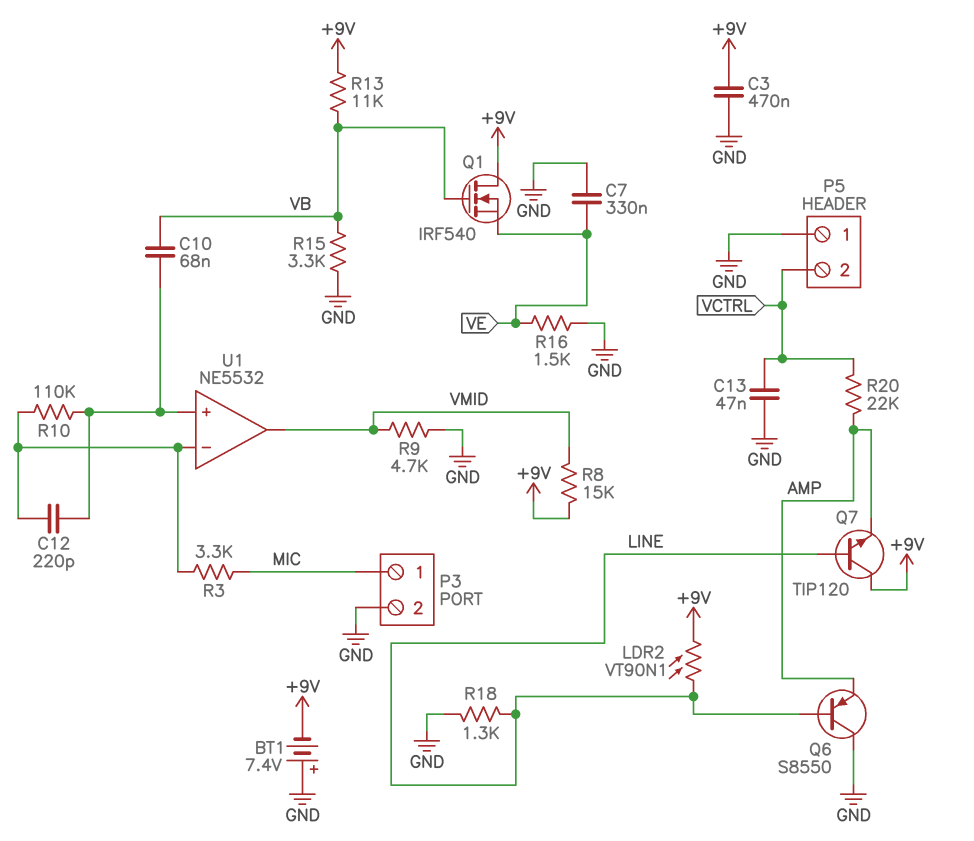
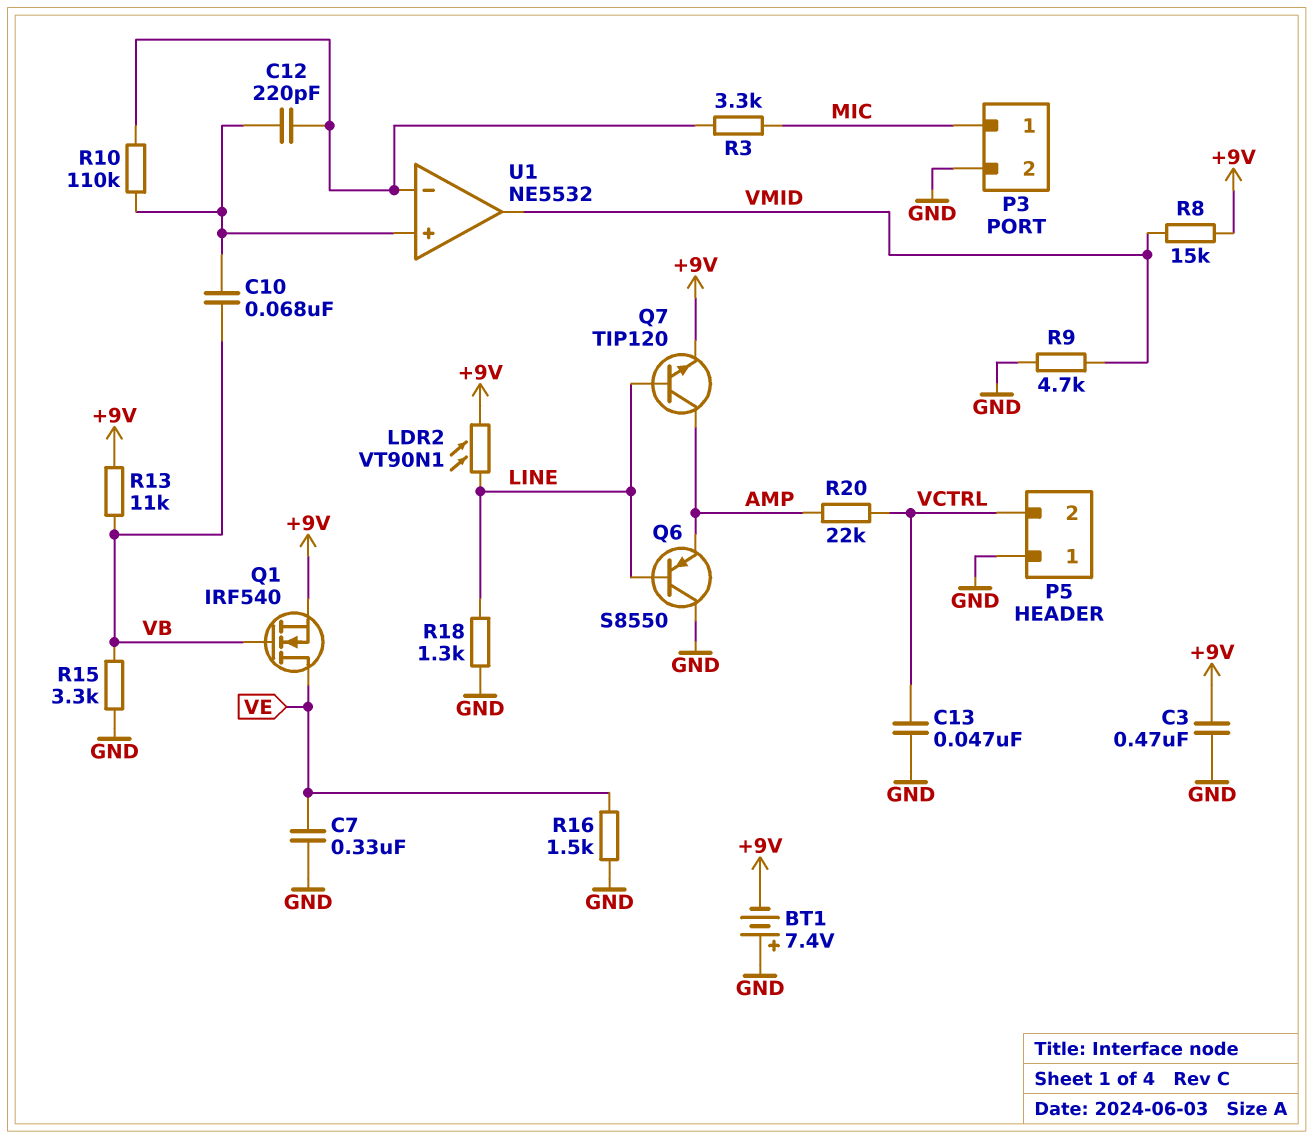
Q1: NMOS IRF540 (G VB, D +9V, S VE) -> NMOS IRF540 (G VB, D VE, S +9V)
Q7: NPN TIP120 (B LINE, C +9V, E AMP) -> NPN TIP120 (B LINE, C AMP, E +9V)

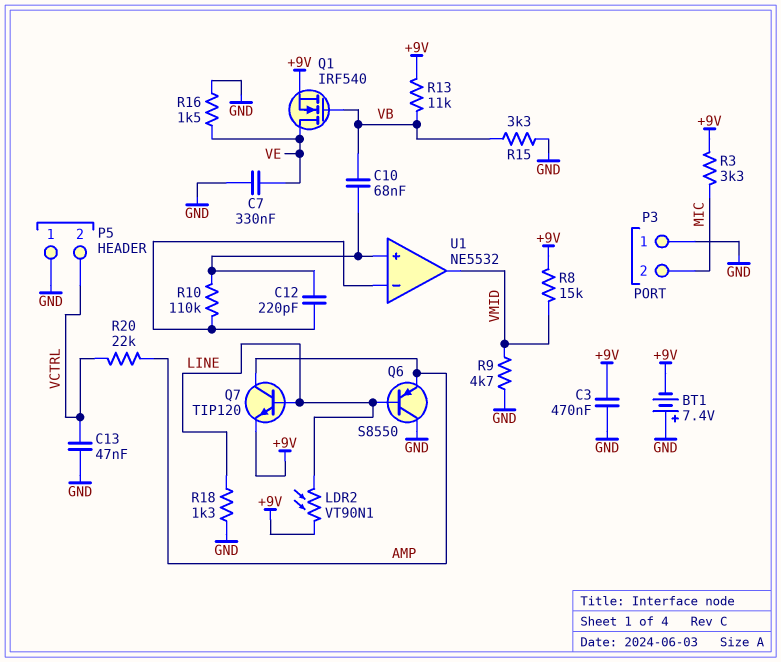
P3 pin 1: MIC -> GND
P3 pin 2: GND -> MIC
R3: 3.3k (MIC, U1/in-) -> 3.3k (+9V, MIC)

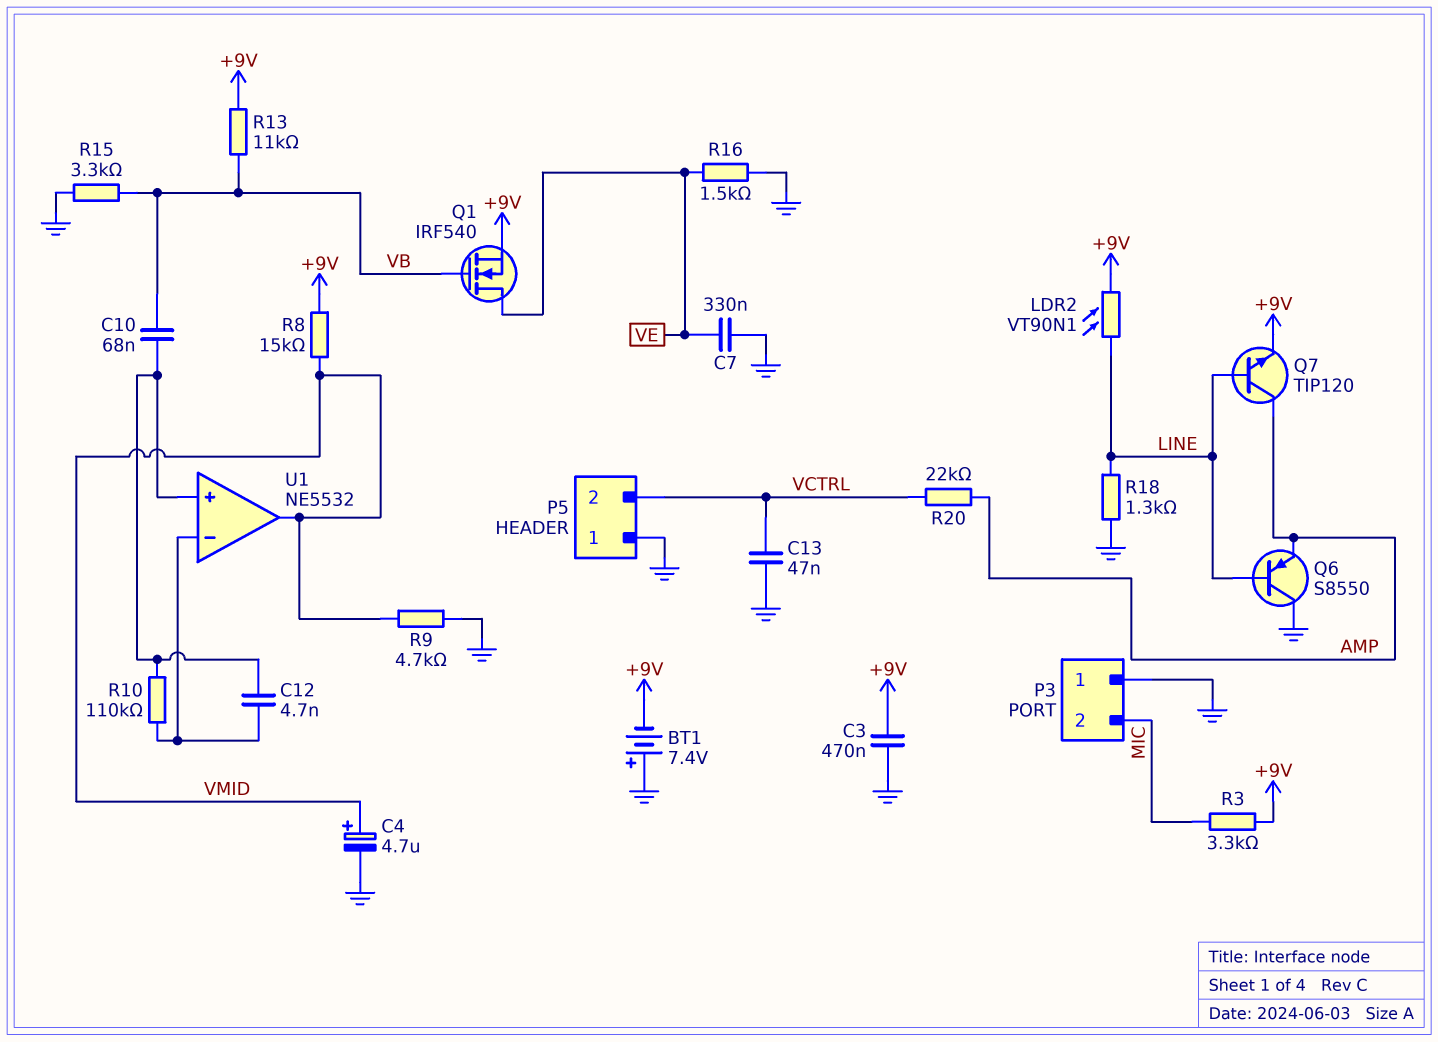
C4: none -> 4.7uF (plus VMID, minus GND)
C12: 220pF (U1/in+, U1/in-) -> 4.7nF (U1/in+, U1/in-)

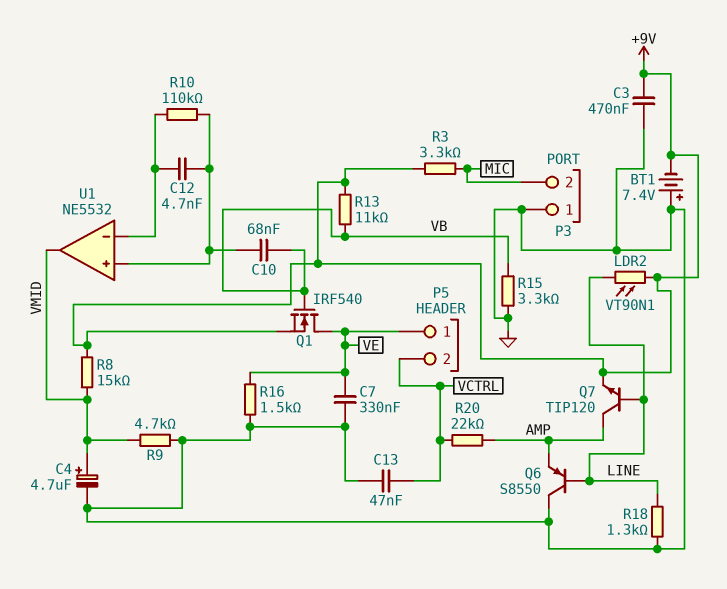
P5 pin 1: GND -> VE

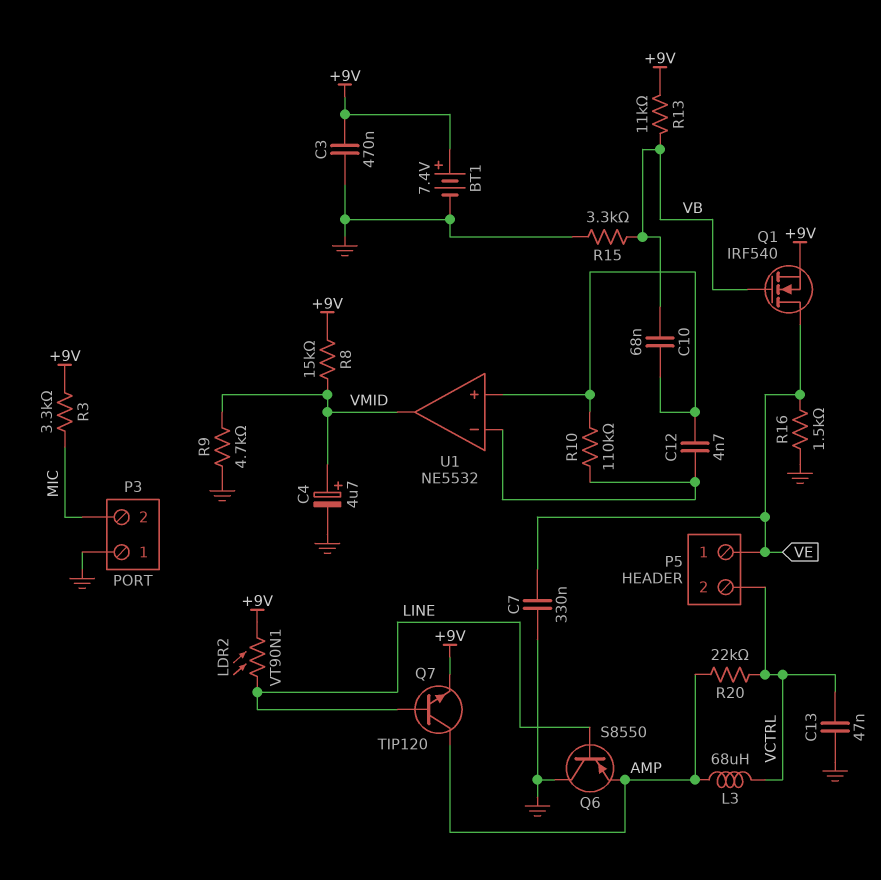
BT1: 7.4V (plus GND, minus +9V) -> 7.4V (plus +9V, minus GND)
L3: none -> 68uH (AMP, VCTRL)
R18: 1.3k (GND, LINE) -> none

